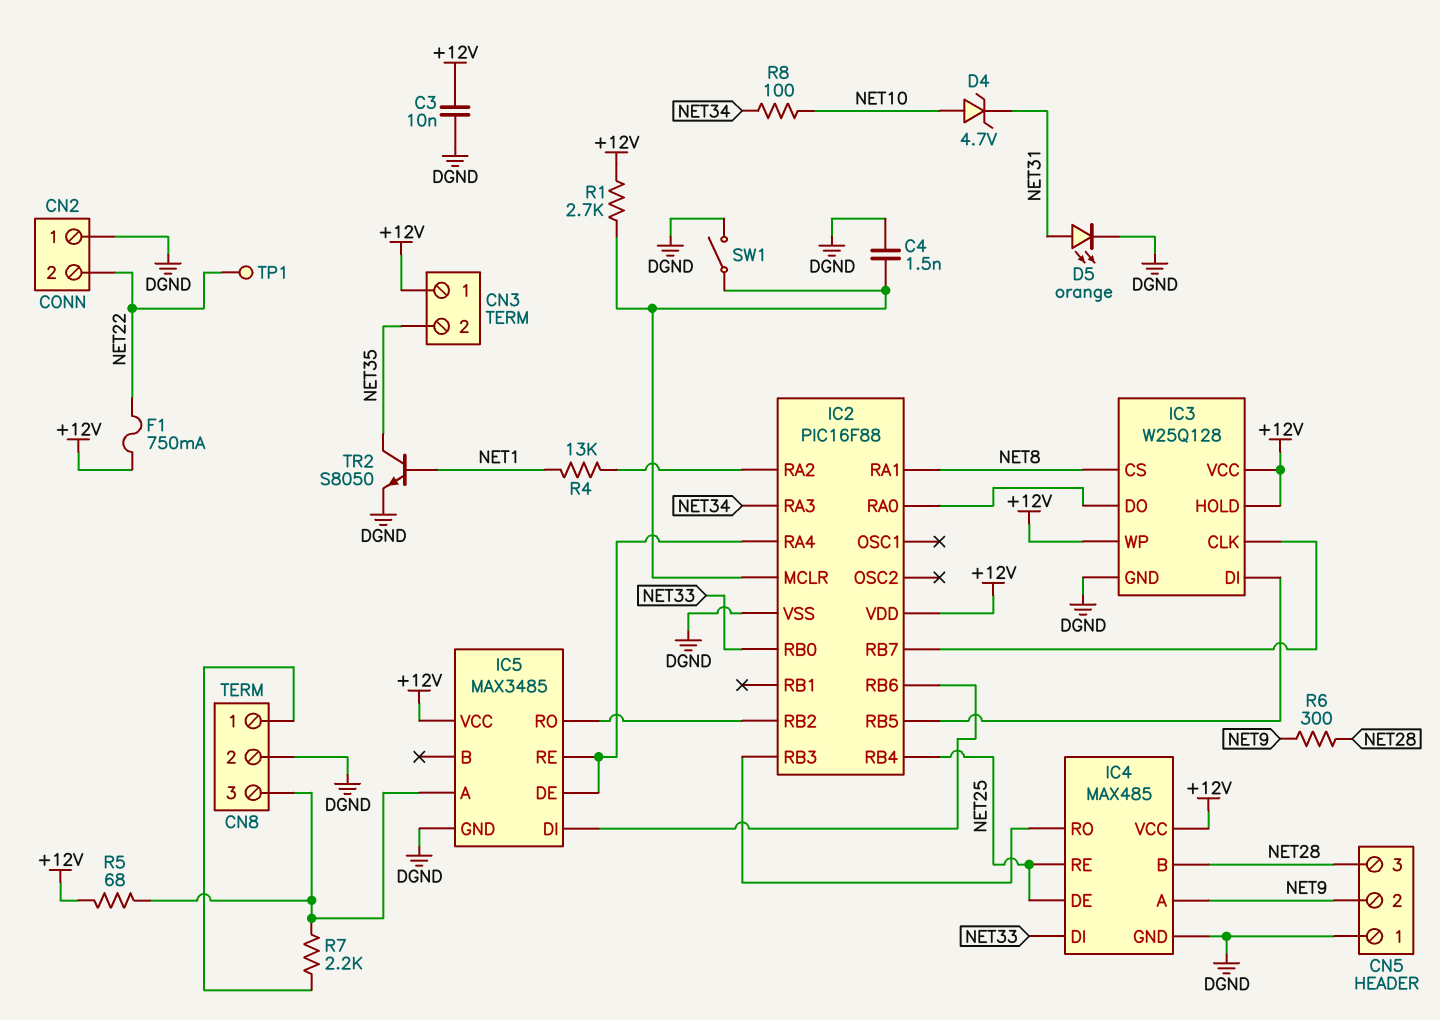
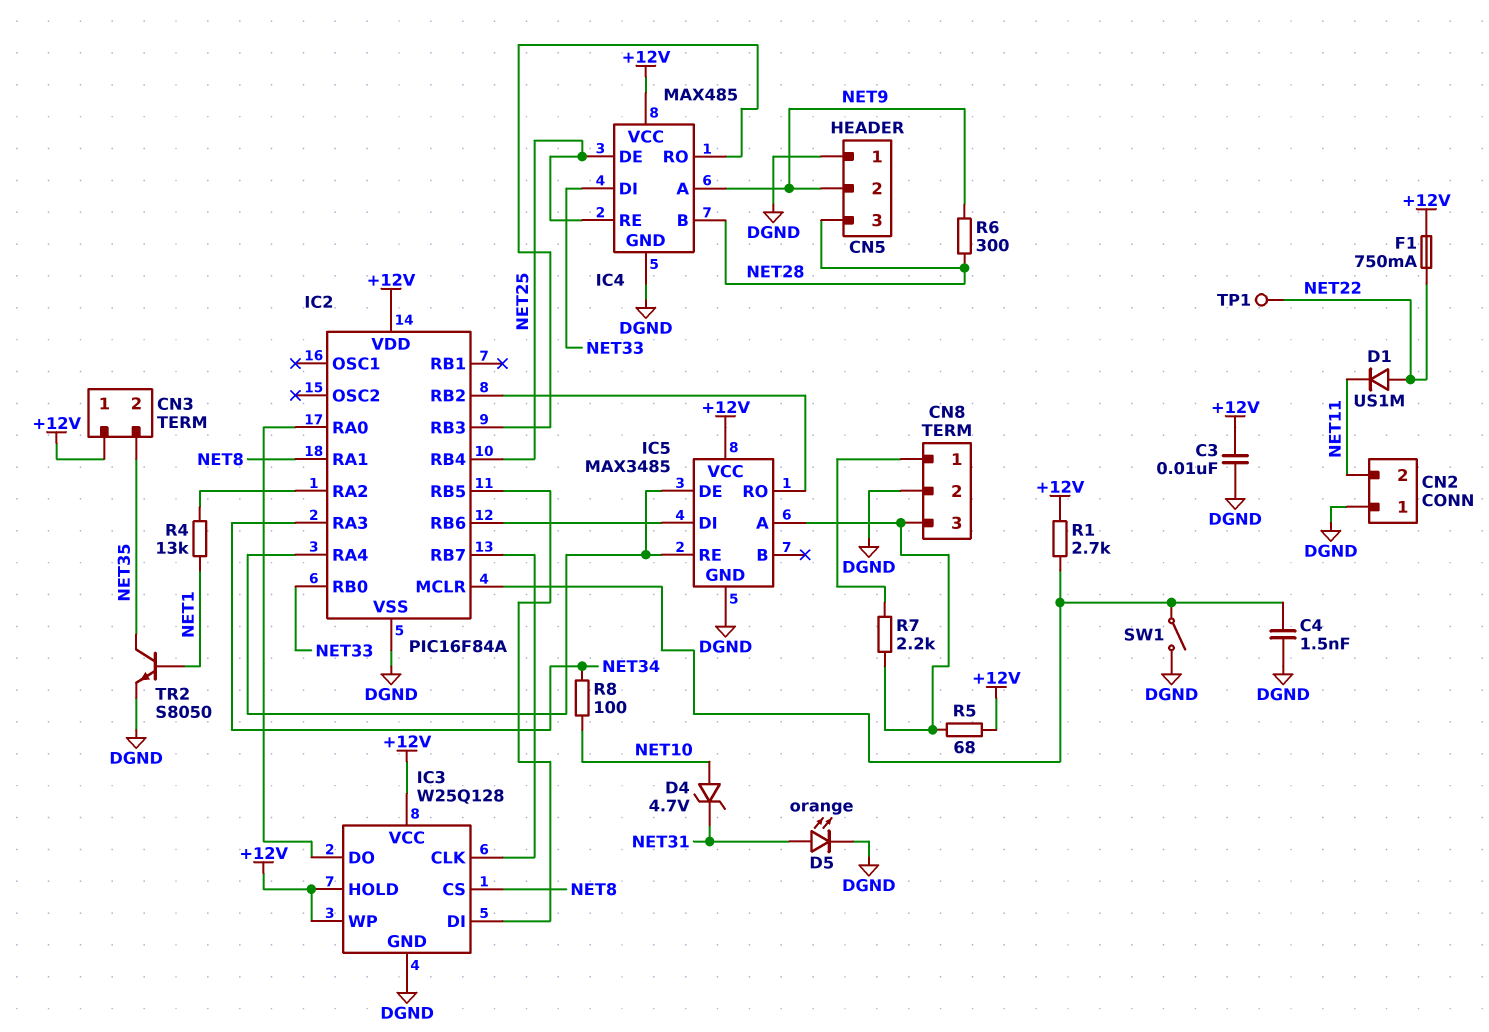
CN2 pin 2: NET22 -> NET11
D1: none -> diode US1M (A NET22, K NET11)
IC2: PIC16F88 -> PIC16F84A

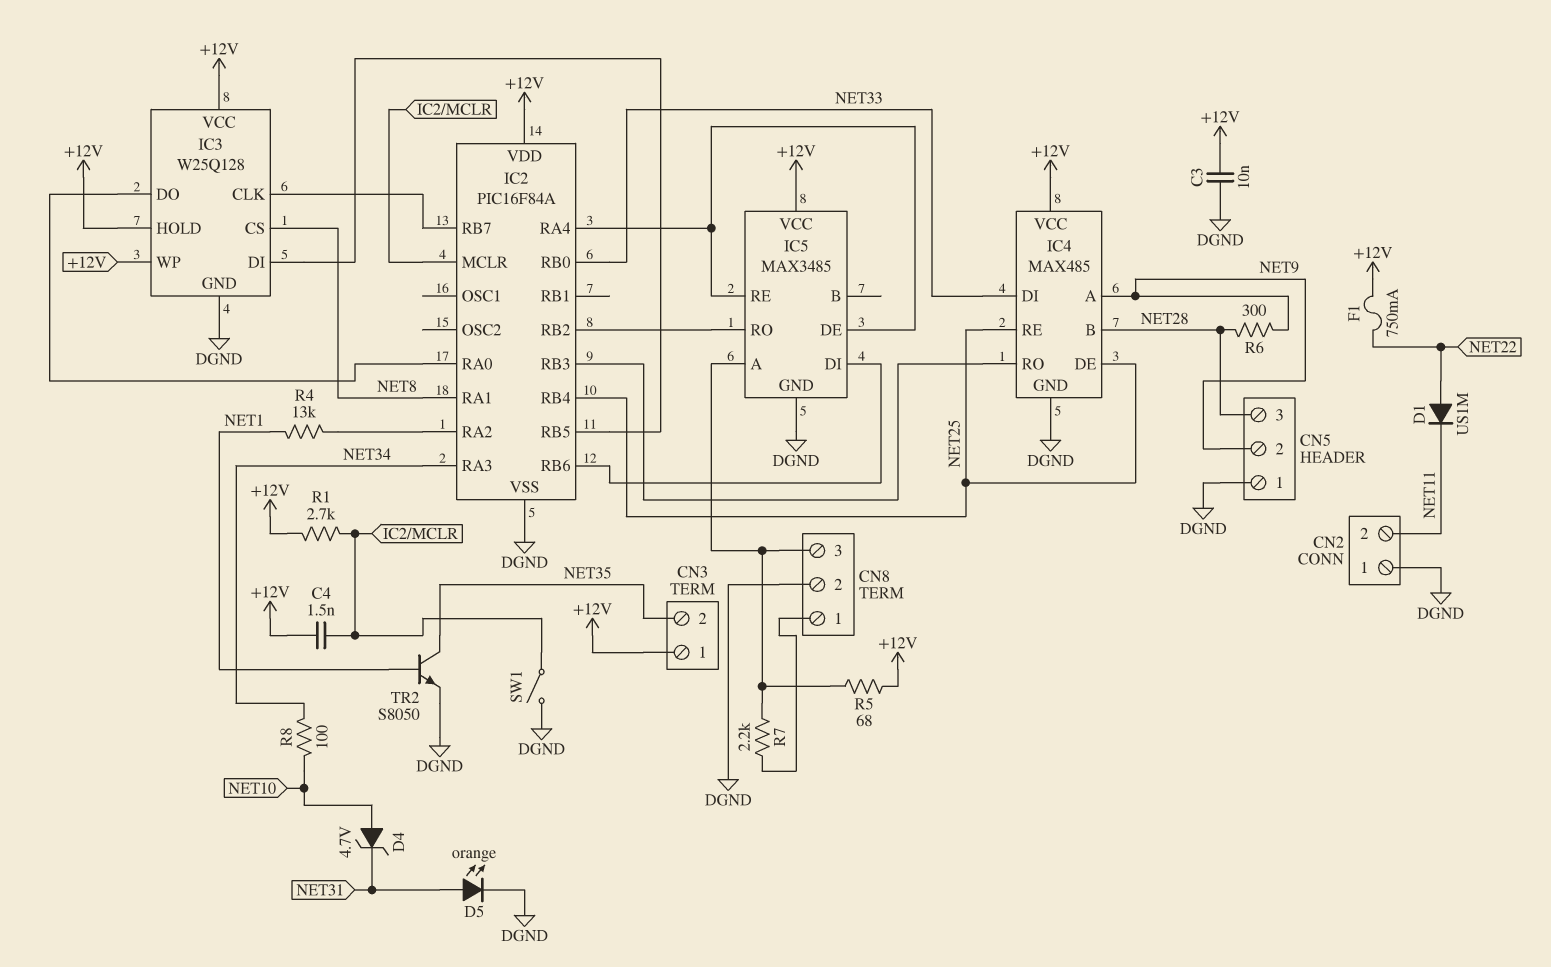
C4: 1.5nF (DGND, IC2/MCLR) -> 1.5nF (+12V, IC2/MCLR)
TP1: test point (NET22) -> none

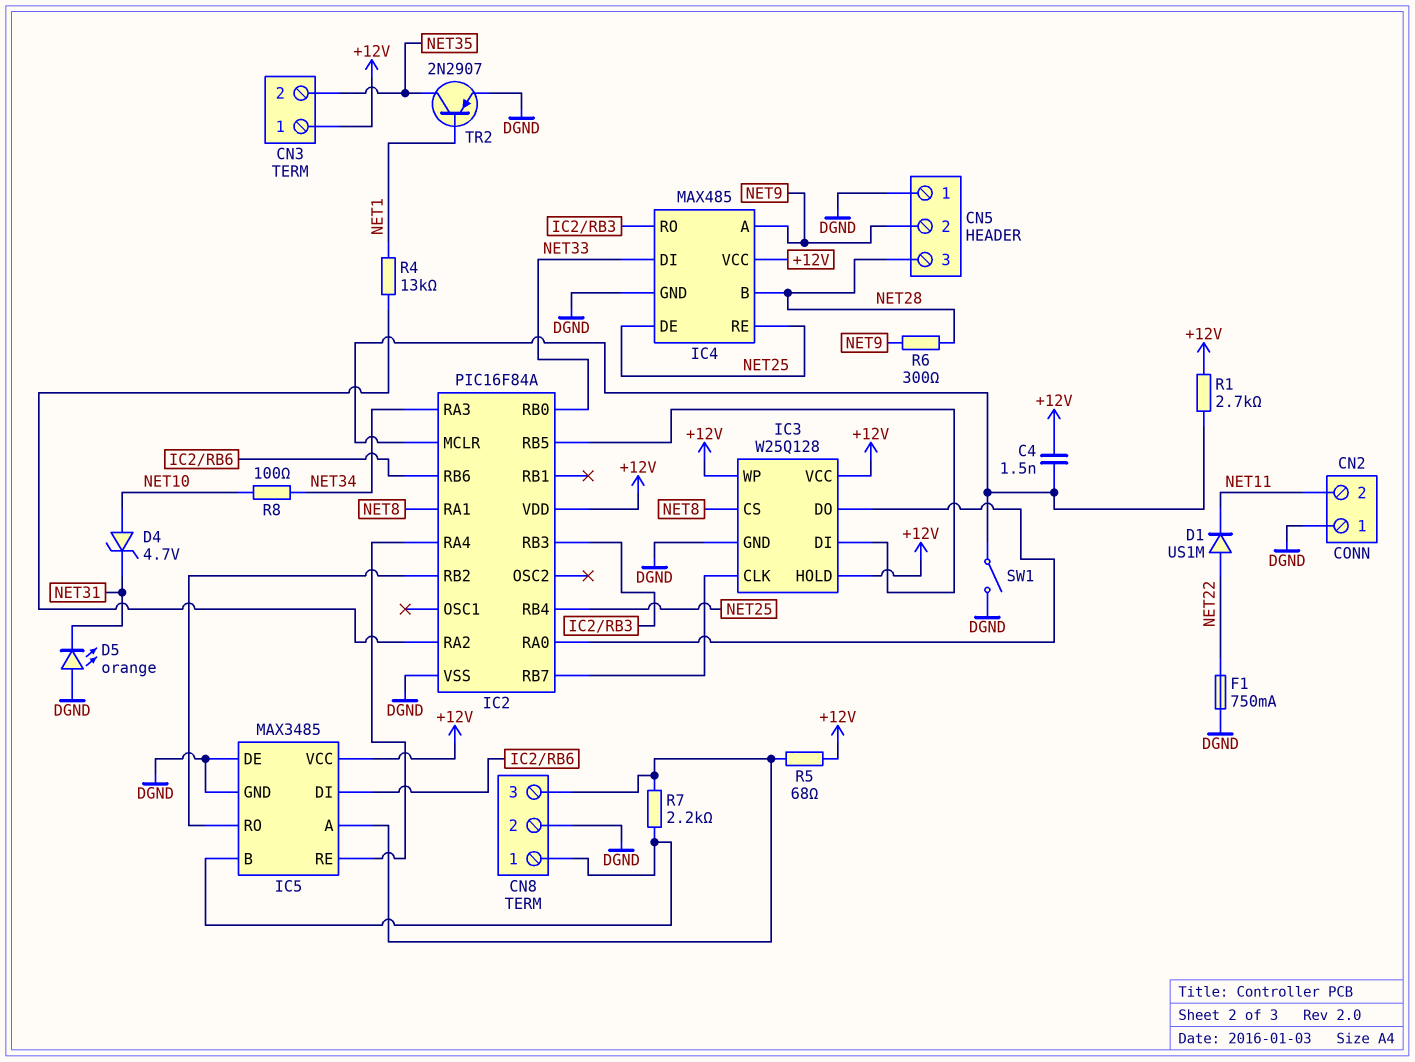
C3: 10nF (+12V, DGND) -> none
D5: LED orange (A NET31, K DGND) -> LED orange (A DGND, K NET31)
F1: 750mA (+12V, NET22) -> 750mA (DGND, NET22)
IC5 pin B: none -> CN8/1
IC5 pin DE: IC2/RA4 -> DGND
TR2: NPN S8050 (B NET1, C NET35, E DGND) -> PNP 2N2907 (B NET1, C NET35, E DGND)

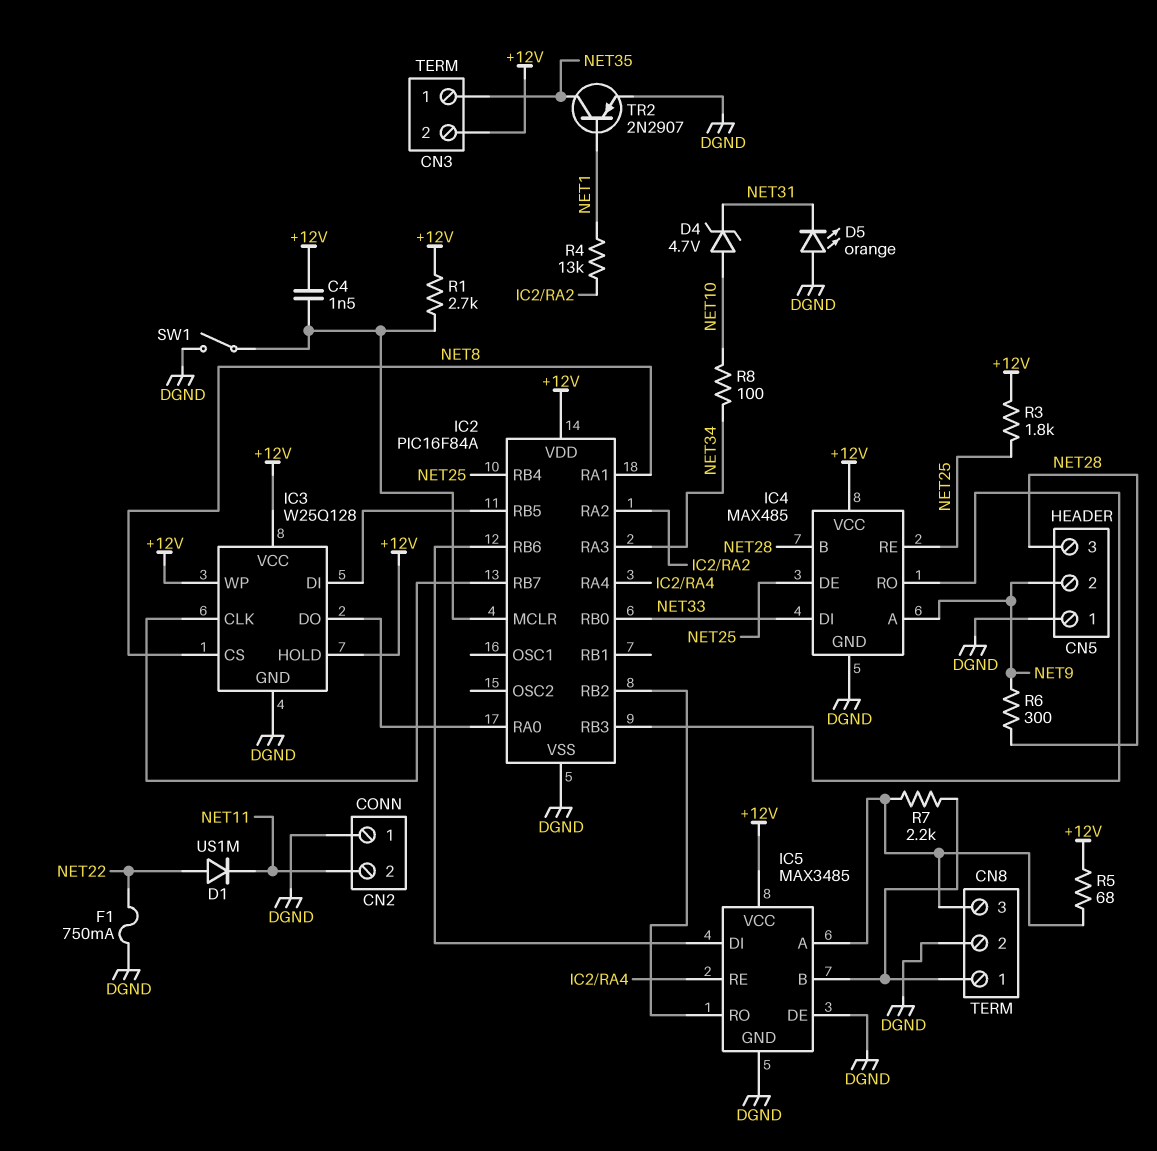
CN3 pin 1: +12V -> NET35
CN3 pin 2: NET35 -> +12V
R3: none -> 1.8k (+12V, NET25)

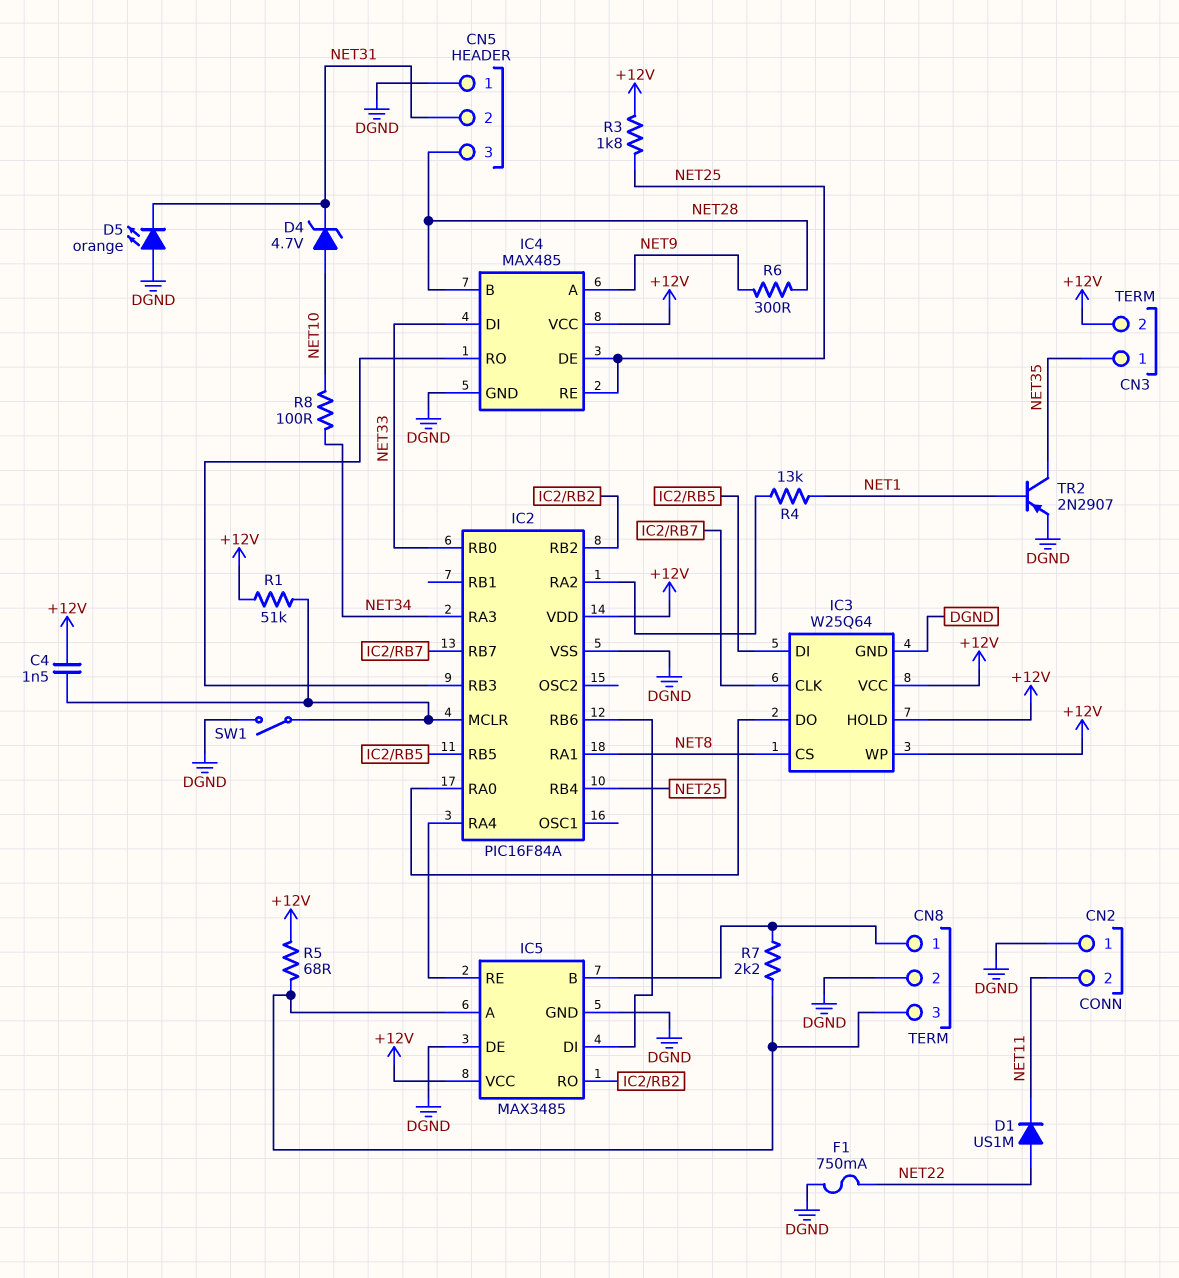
CN5 pin 2: NET9 -> NET31
IC3: W25Q128 -> W25Q64
R1: 2.7k (+12V, IC2/MCLR) -> 51k (+12V, IC2/MCLR)

